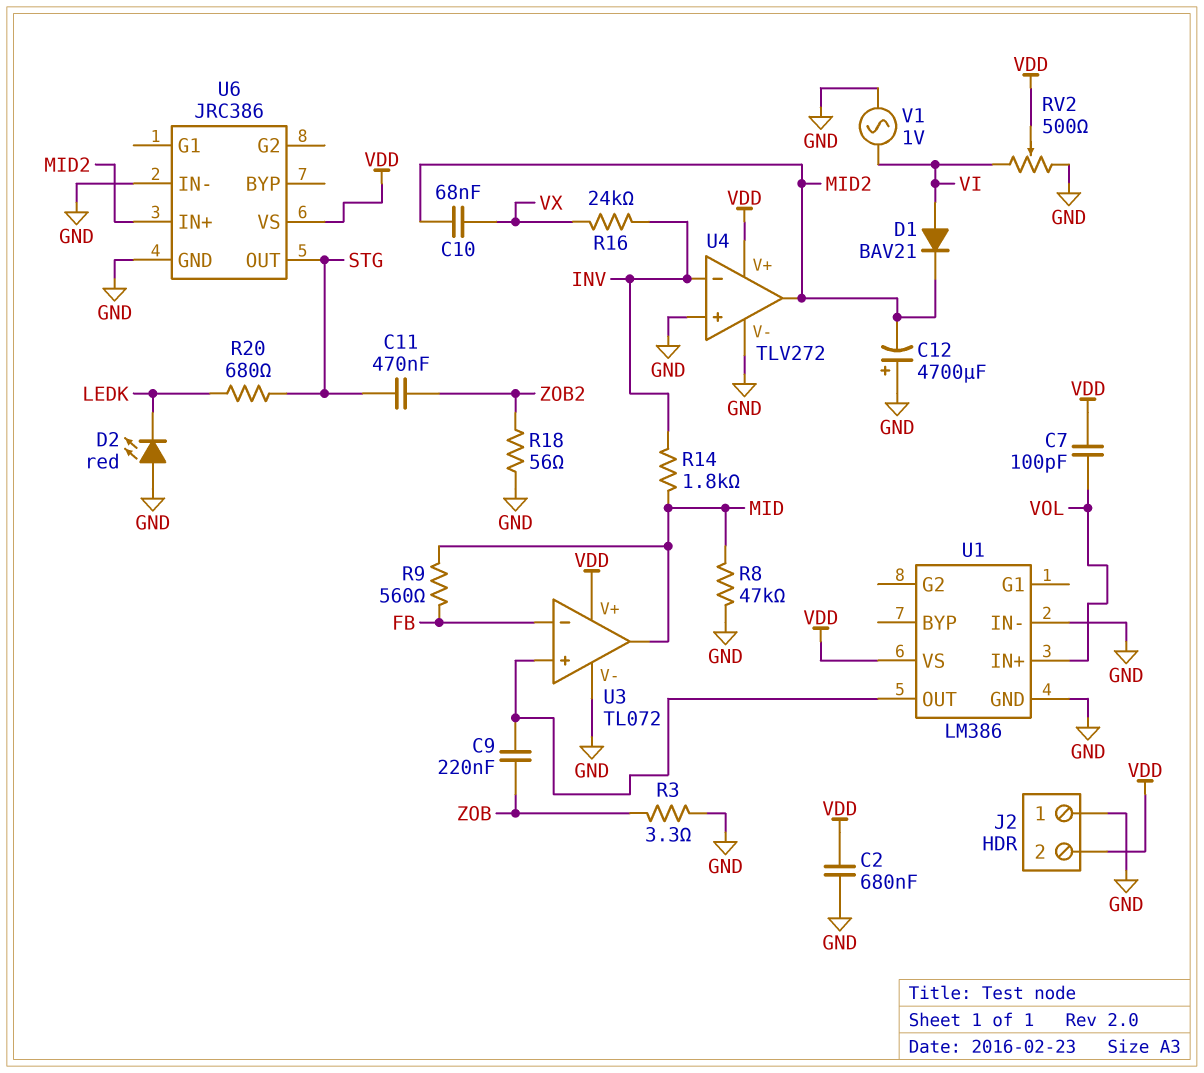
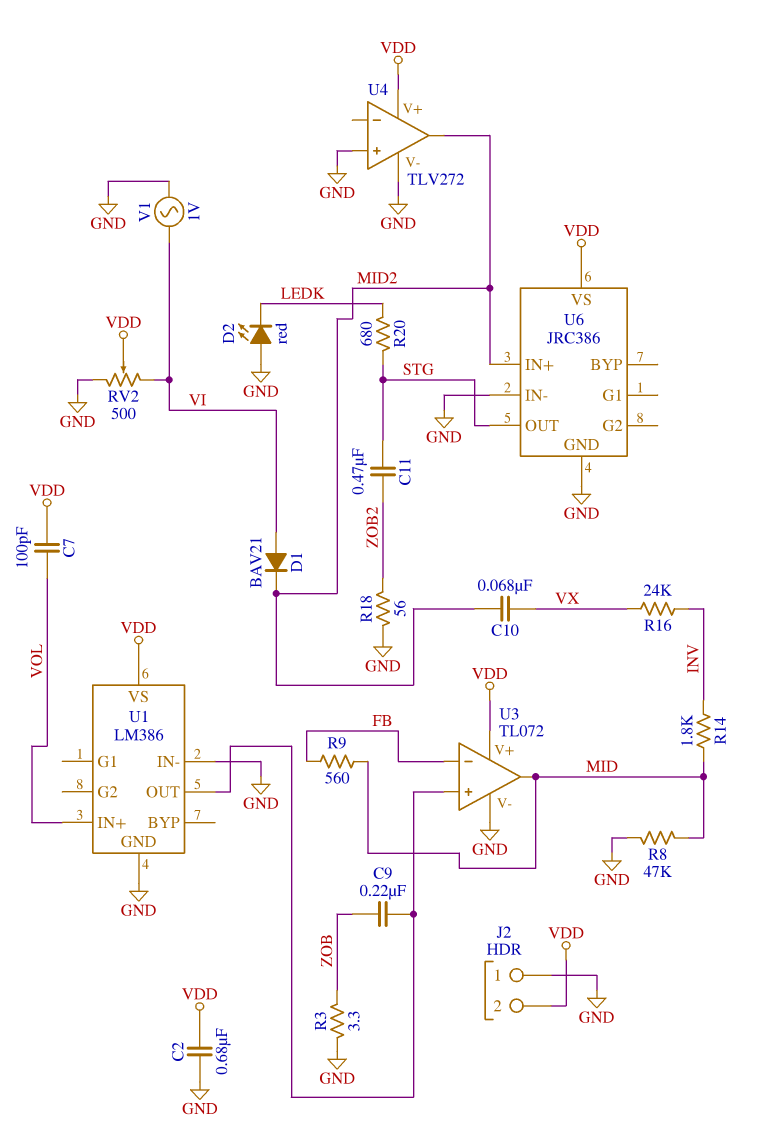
C12: 4700uF (plus GND, minus MID2) -> none
U4 pin in-: INV -> none

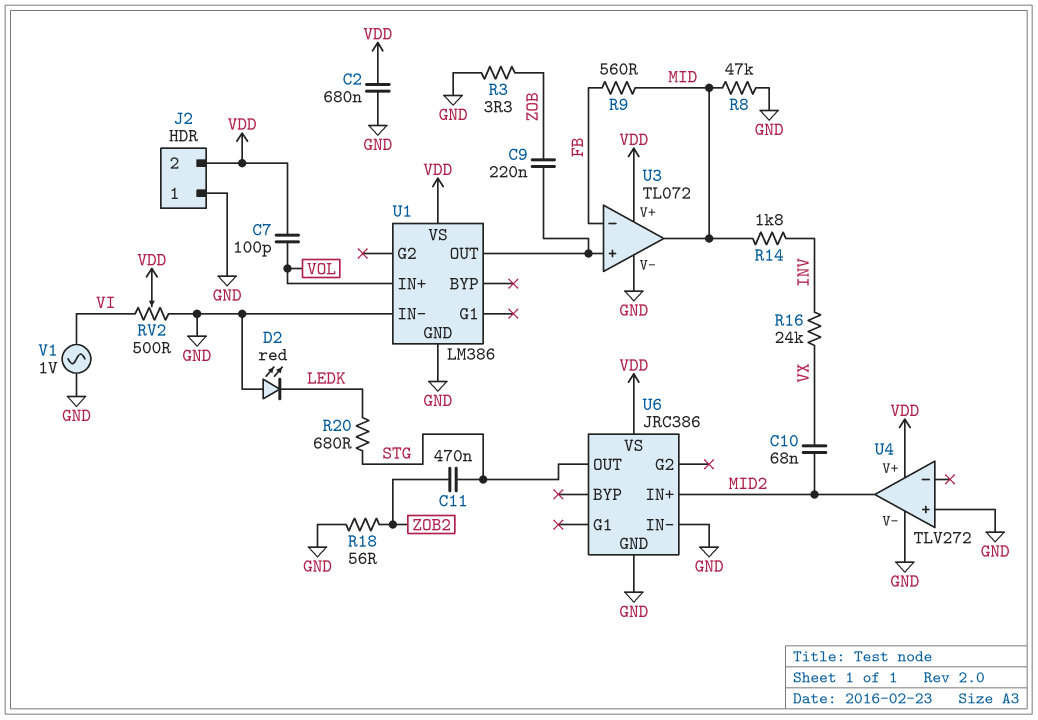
D1: diode BAV21 (A VI, K MID2) -> none

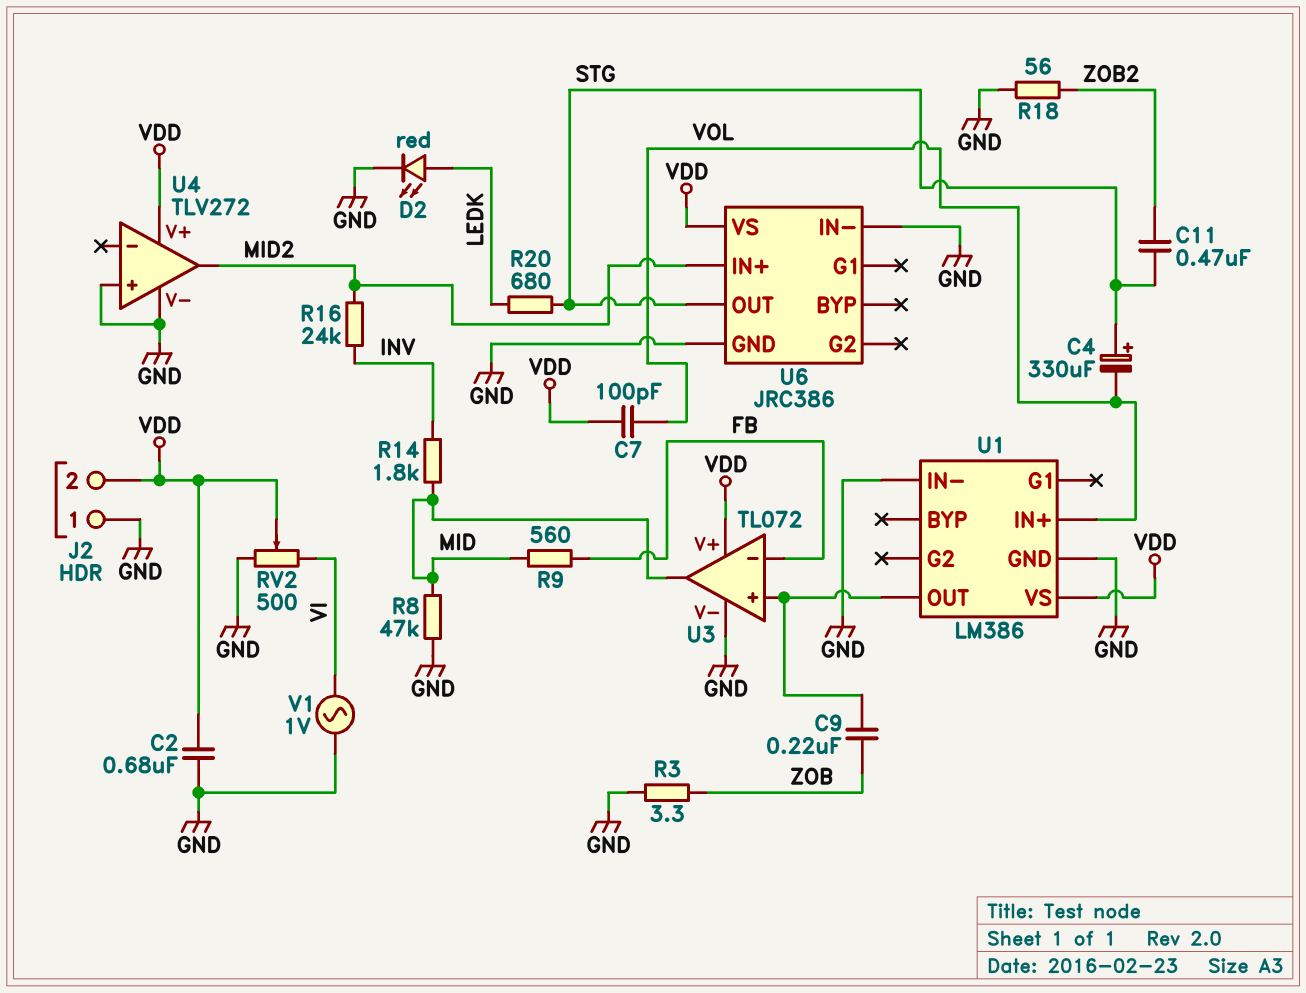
C4: none -> 330uF (plus STG, minus VOL)
C10: 68nF (MID2, VX) -> none
D2: LED red (A GND, K LEDK) -> LED red (A LEDK, K GND)
R16: 24k (INV, VX) -> 24k (INV, MID2)

